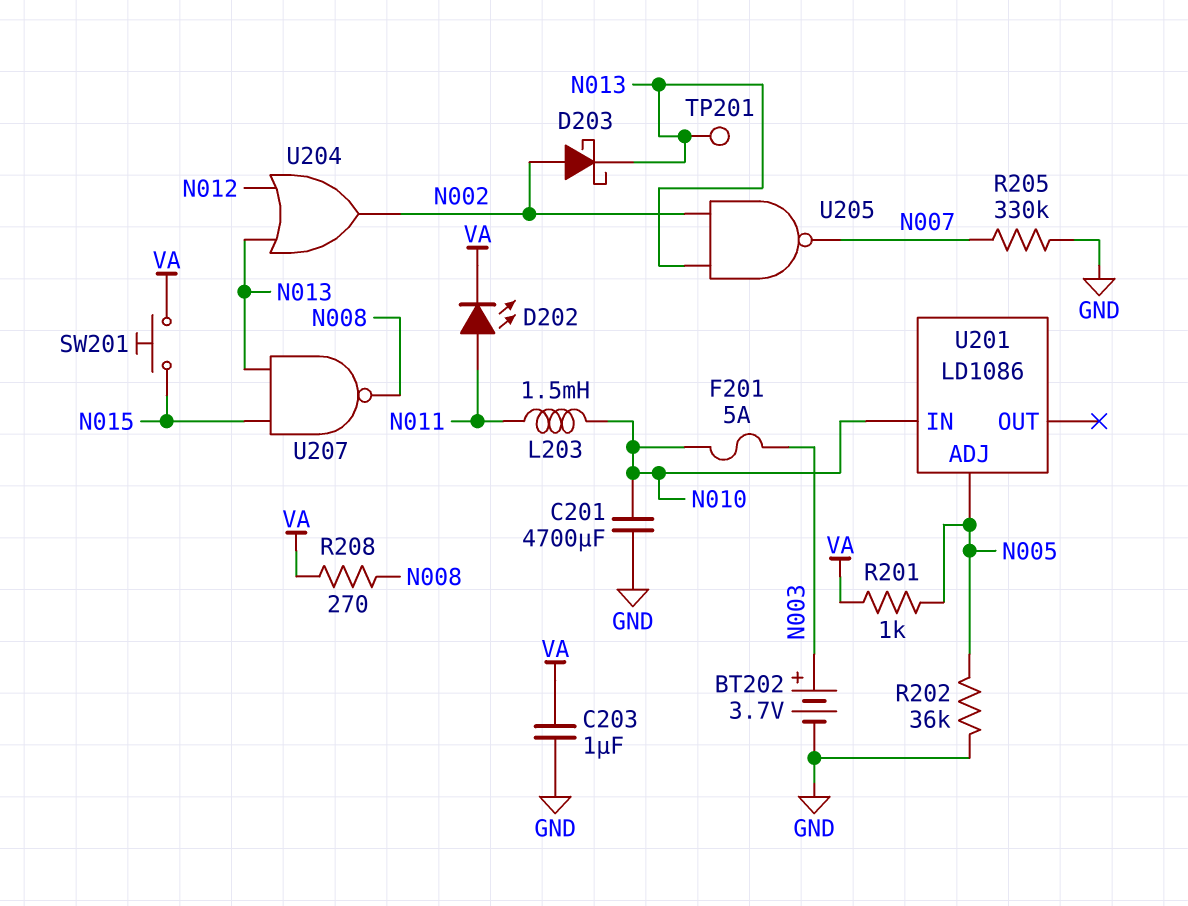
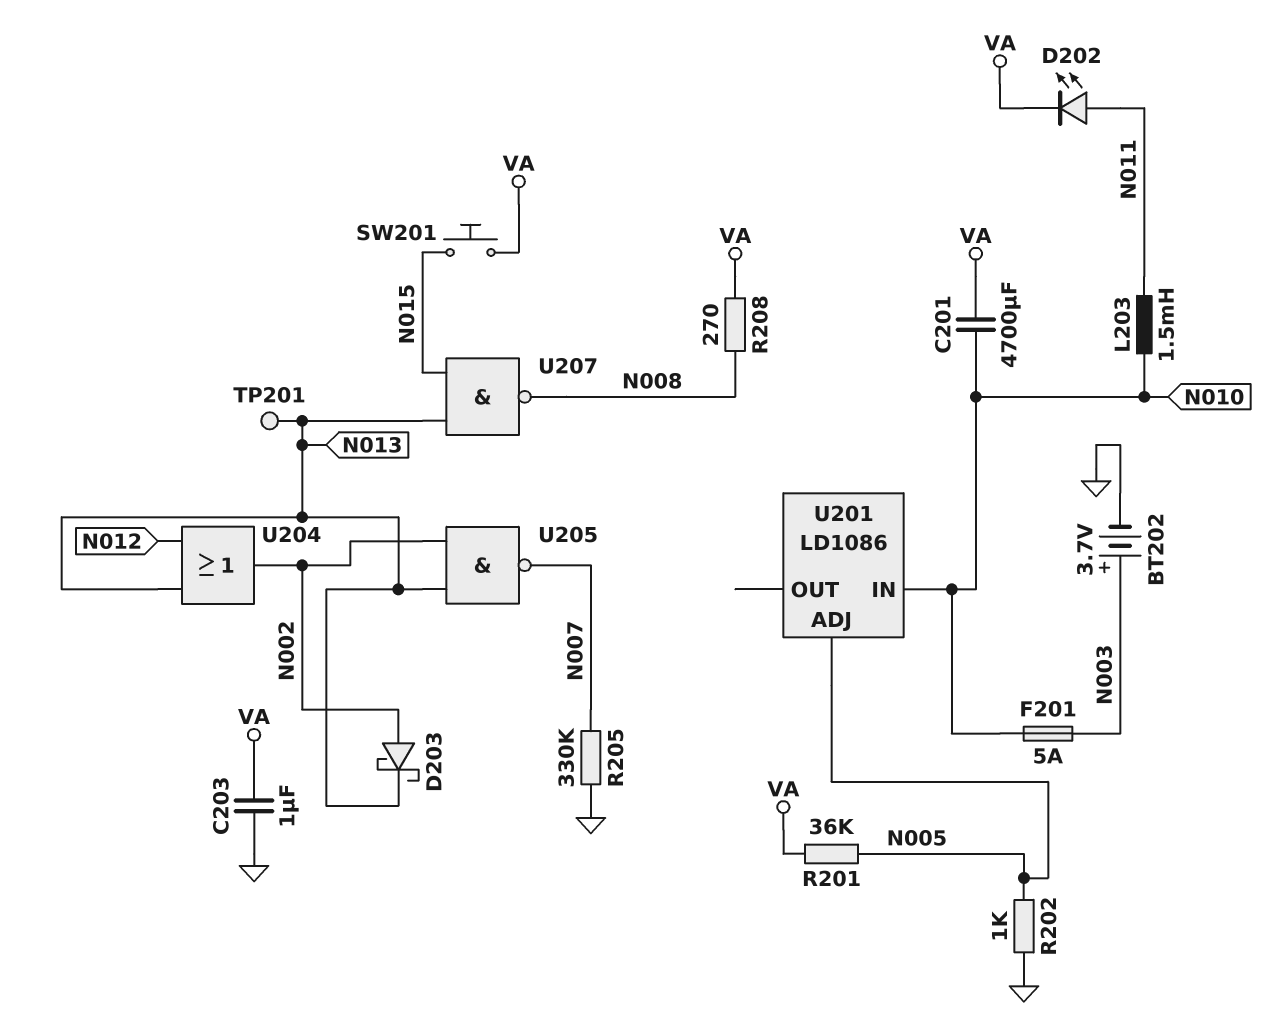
C201: 4700uF (GND, N010) -> 4700uF (N010, VA)
R201: 1k (N005, VA) -> 36k (N005, VA)
R202: 36k (GND, N005) -> 1k (GND, N005)

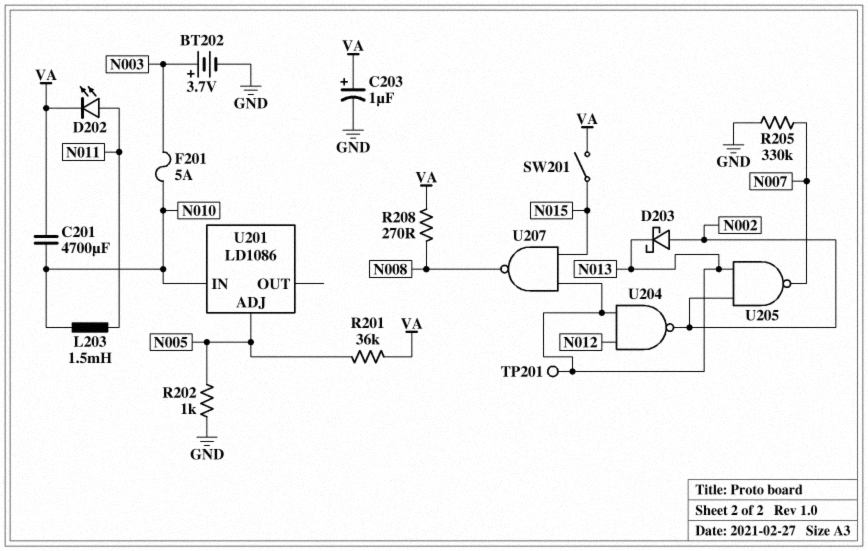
C203: 1uF (GND, VA) -> 1uF (plus VA, minus GND)
SW201: button (N015, VA) -> switch (N015, VA)
U204: OR (in N012, in N013, out N002) -> NAND (in N012, in N013, out N002)

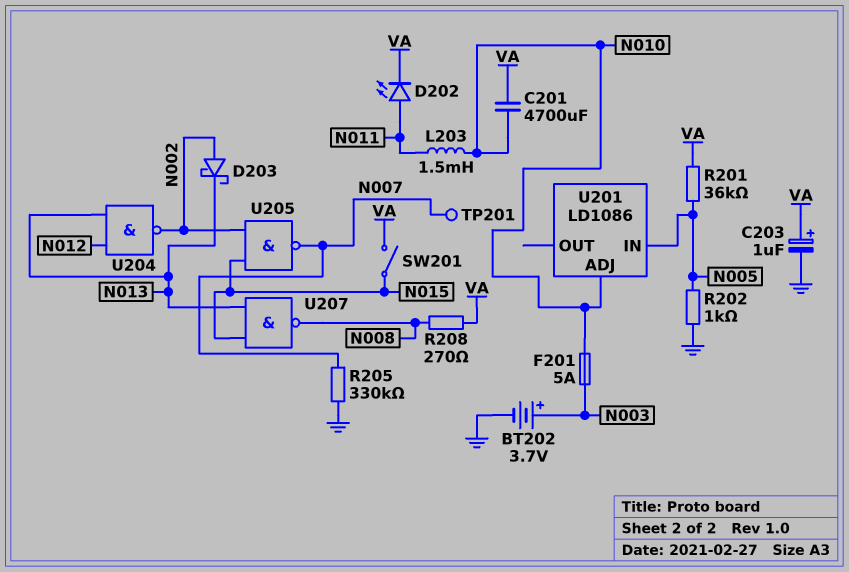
TP201: test point (N013) -> test point (N007)
U201 pin ADJ: N005 -> N010
U201 pin IN: N010 -> N005
U205: NAND (in N002, in N013, out N007) -> NAND (in N002, in N015, out N007)

